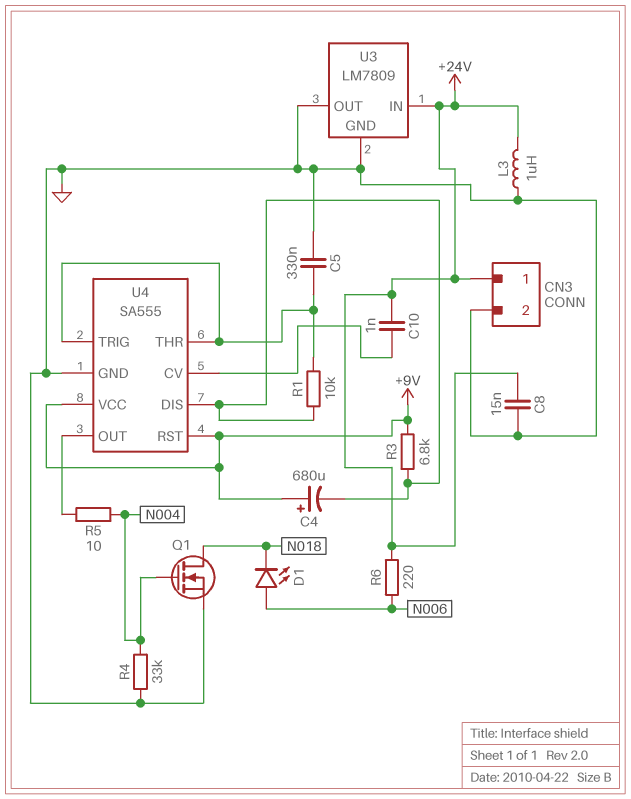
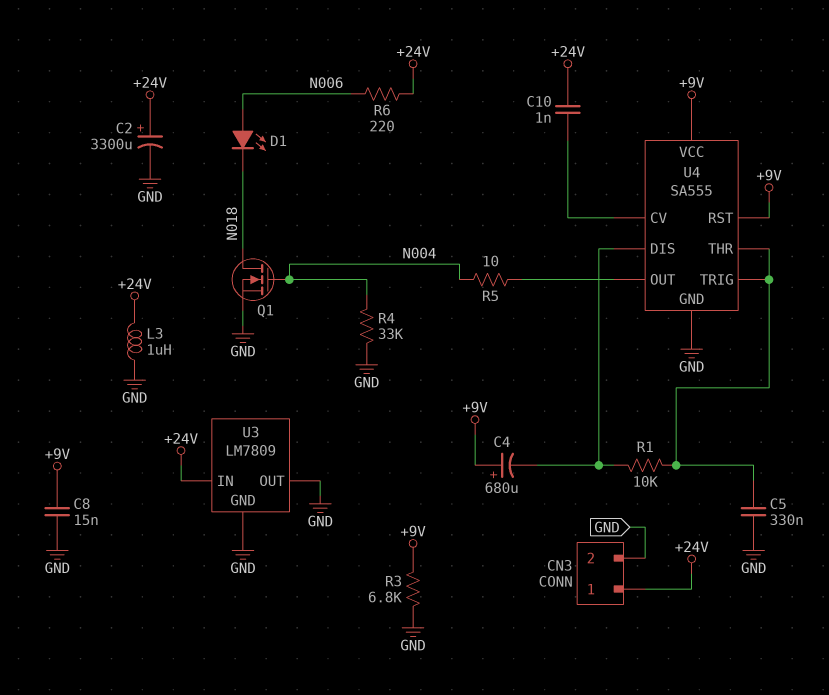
C2: none -> 3300uF (plus +24V, minus GND)
C8: 15nF (+24V, GND) -> 15nF (+9V, GND)
R3: 6.8k (+9V, U4/DIS) -> 6.8k (+9V, GND)

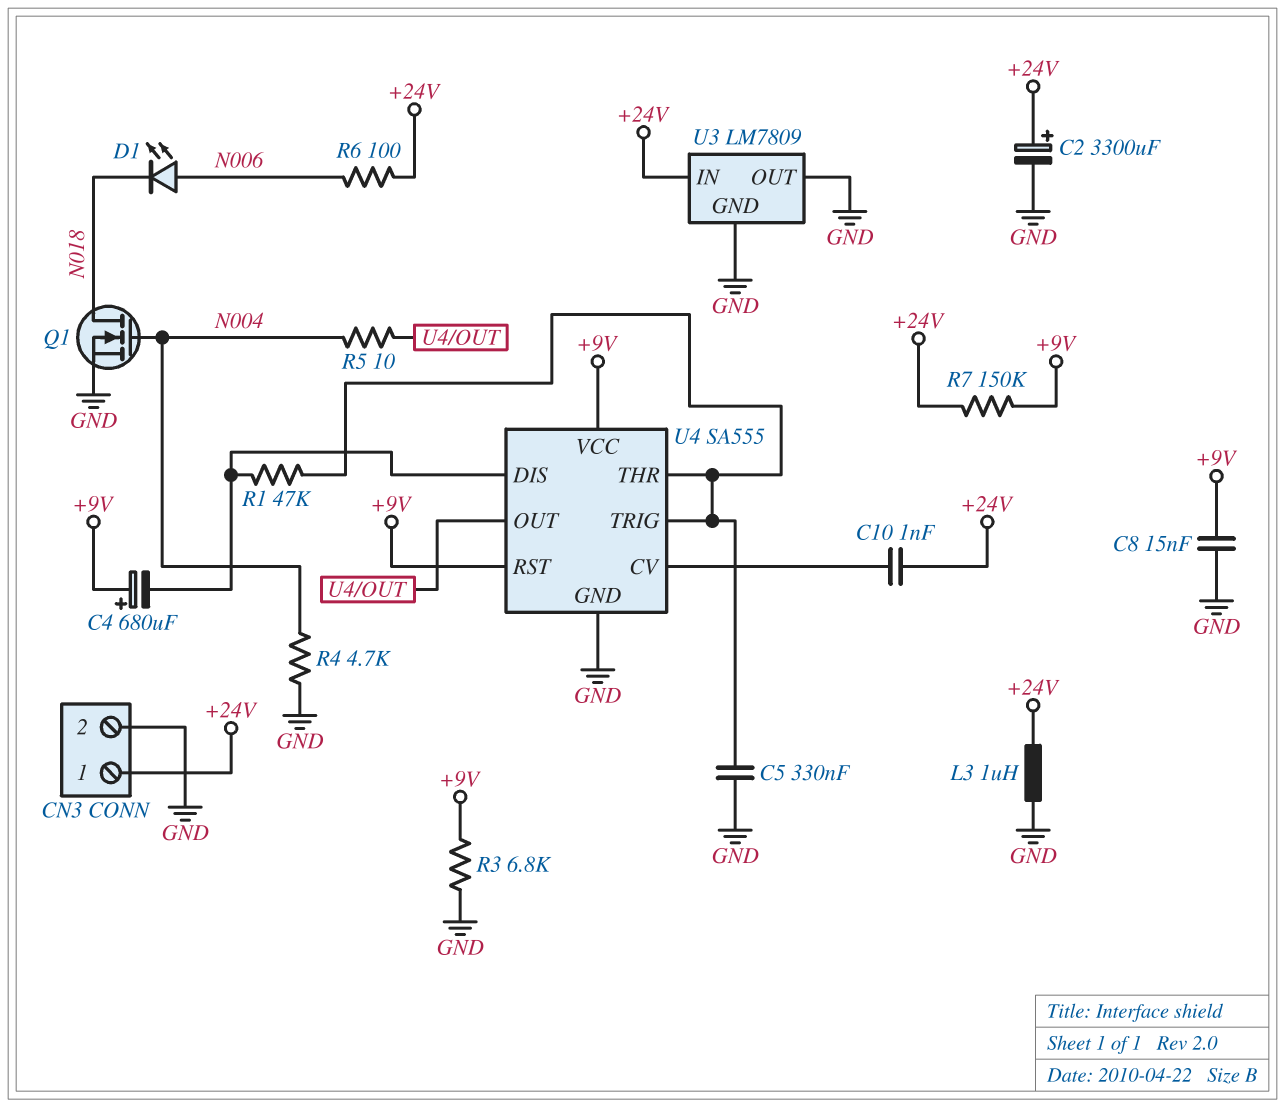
R1: 10k (U4/DIS, U4/THR) -> 47k (U4/DIS, U4/THR)
R4: 33k (GND, N004) -> 4.7k (GND, N004)
R6: 220 (+24V, N006) -> 100 (+24V, N006)
R7: none -> 150k (+9V, +24V)

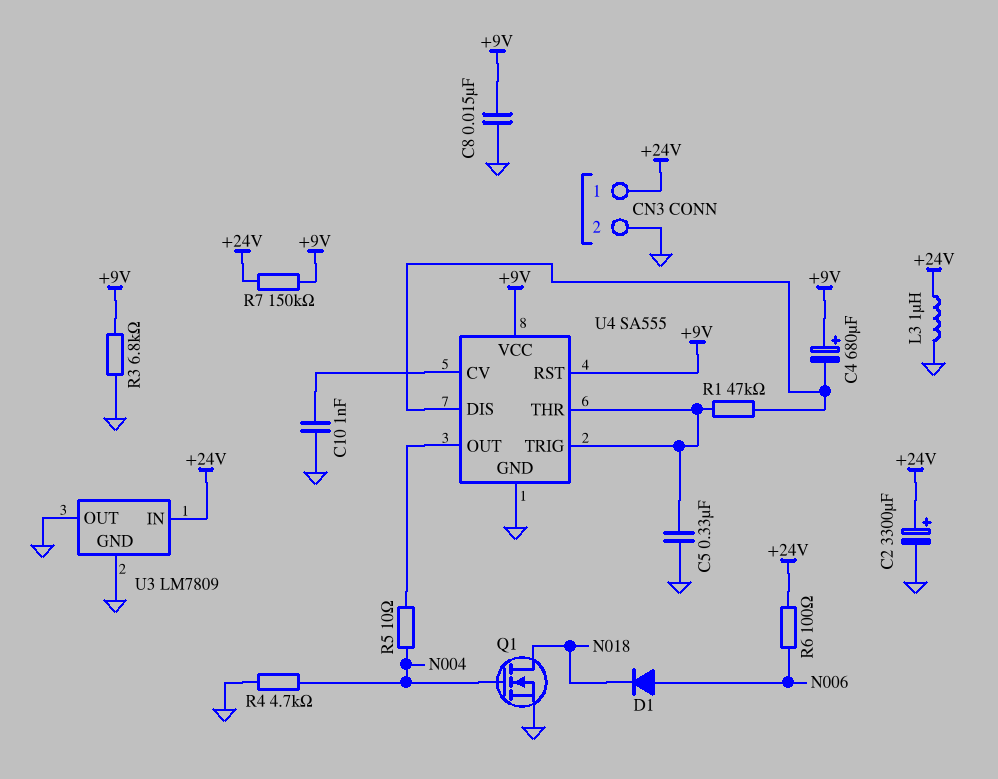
C10: 1nF (+24V, U4/CV) -> 1nF (GND, U4/CV)
D1: LED (A N006, K N018) -> diode (A N006, K N018)

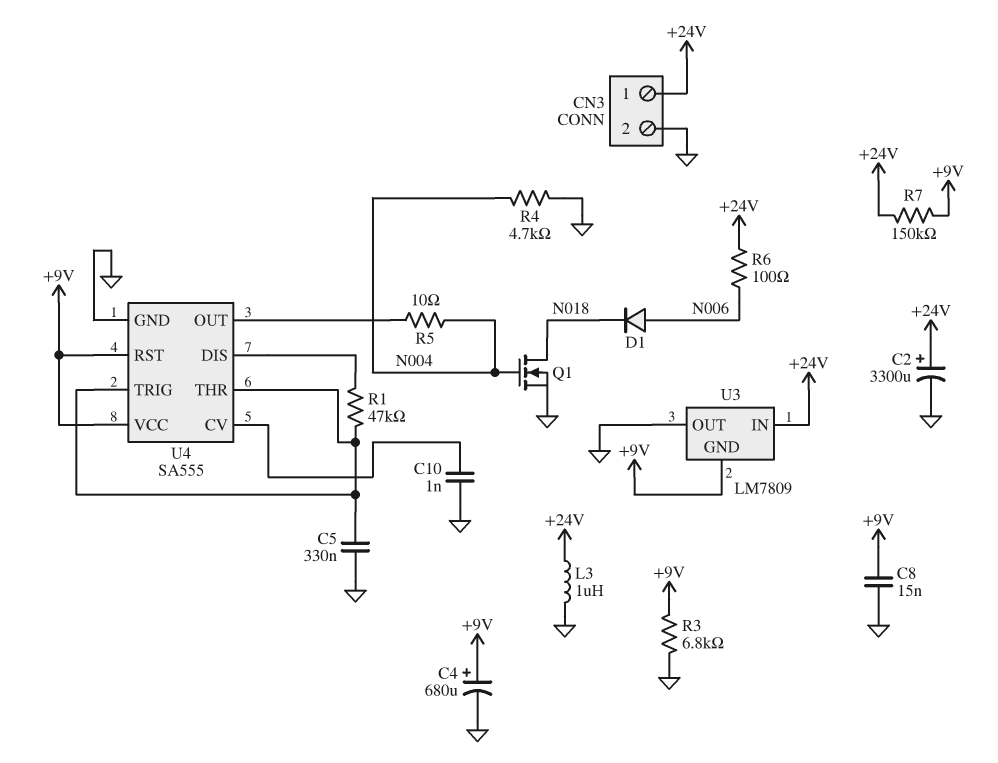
C4: 680uF (plus +9V, minus U4/DIS) -> 680uF (plus +9V, minus GND)
U3 pin GND: GND -> +9V

